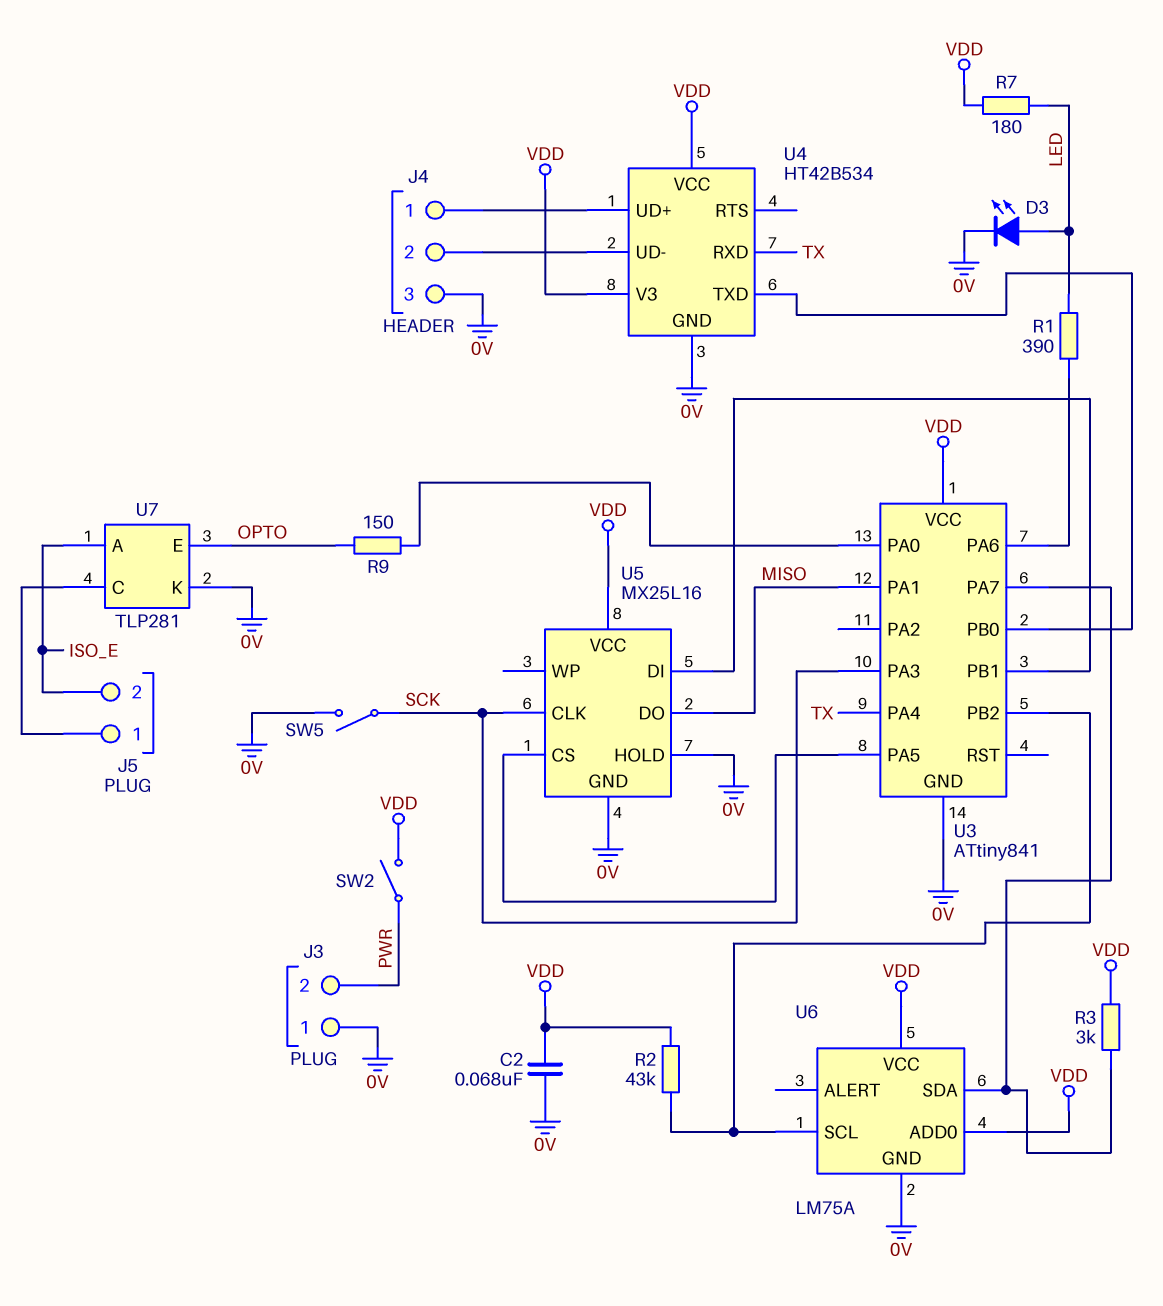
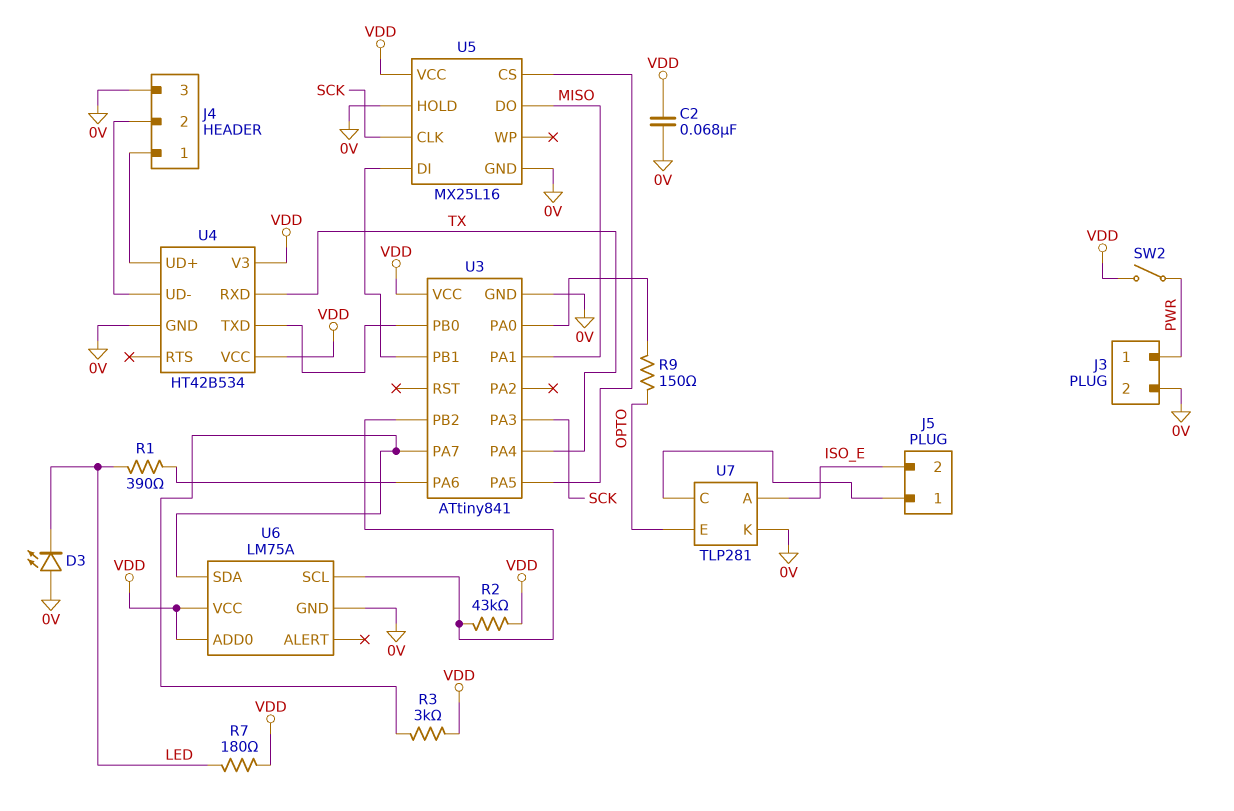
D3: LED (A LED, K 0V) -> LED (A 0V, K LED)
J3 pin 1: 0V -> PWR
J3 pin 2: PWR -> 0V
SW5: switch (0V, SCK) -> none

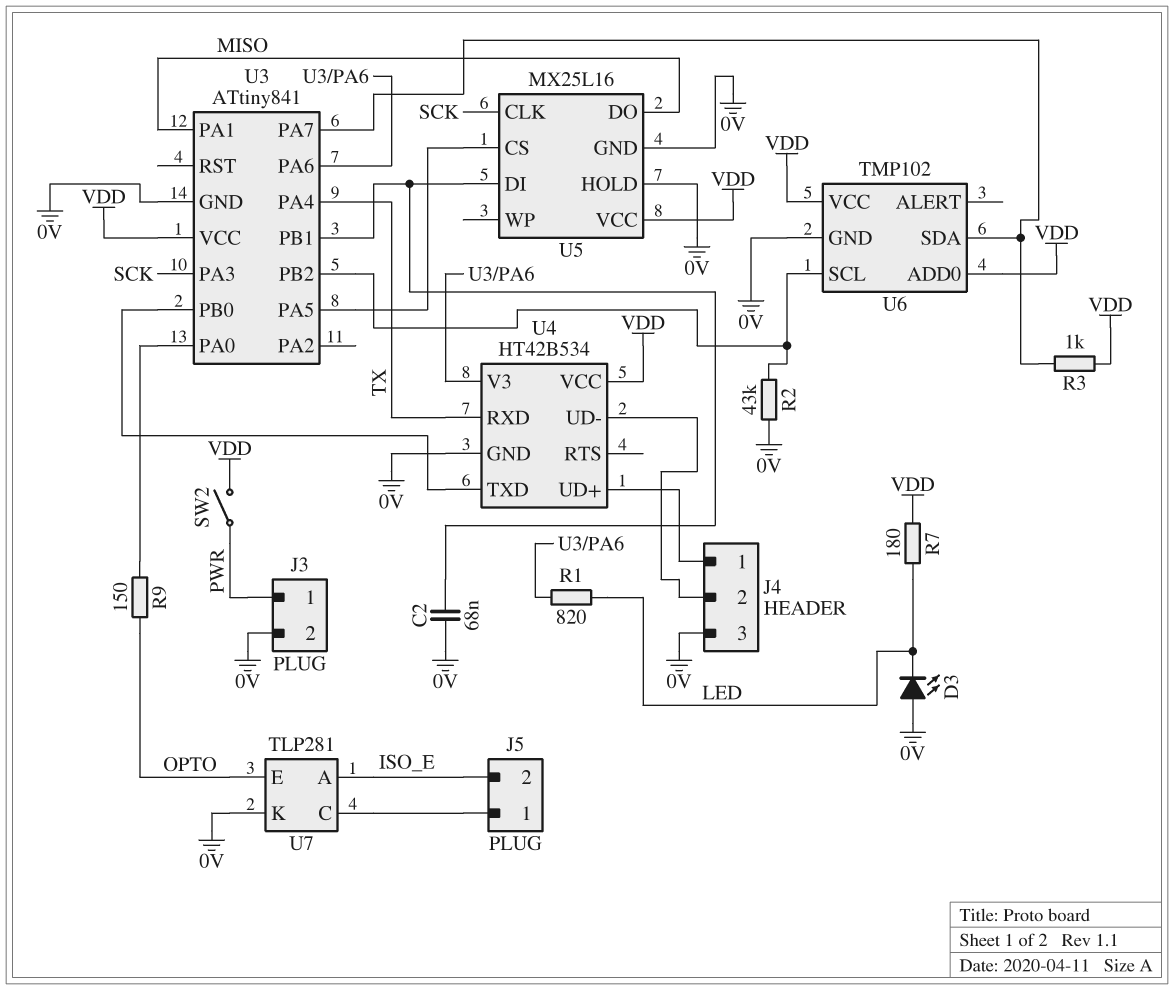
C2: 68nF (0V, VDD) -> 68nF (0V, U3/PB1)
R1: 390 (LED, U3/PA6) -> 820 (LED, U3/PA6)
R2: 43k (U3/PB2, VDD) -> 43k (0V, U3/PB2)
R3: 3k (U3/PA7, VDD) -> 1k (U3/PA7, VDD)
U4 pin V3: VDD -> U3/PA6
U6: LM75A -> TMP102

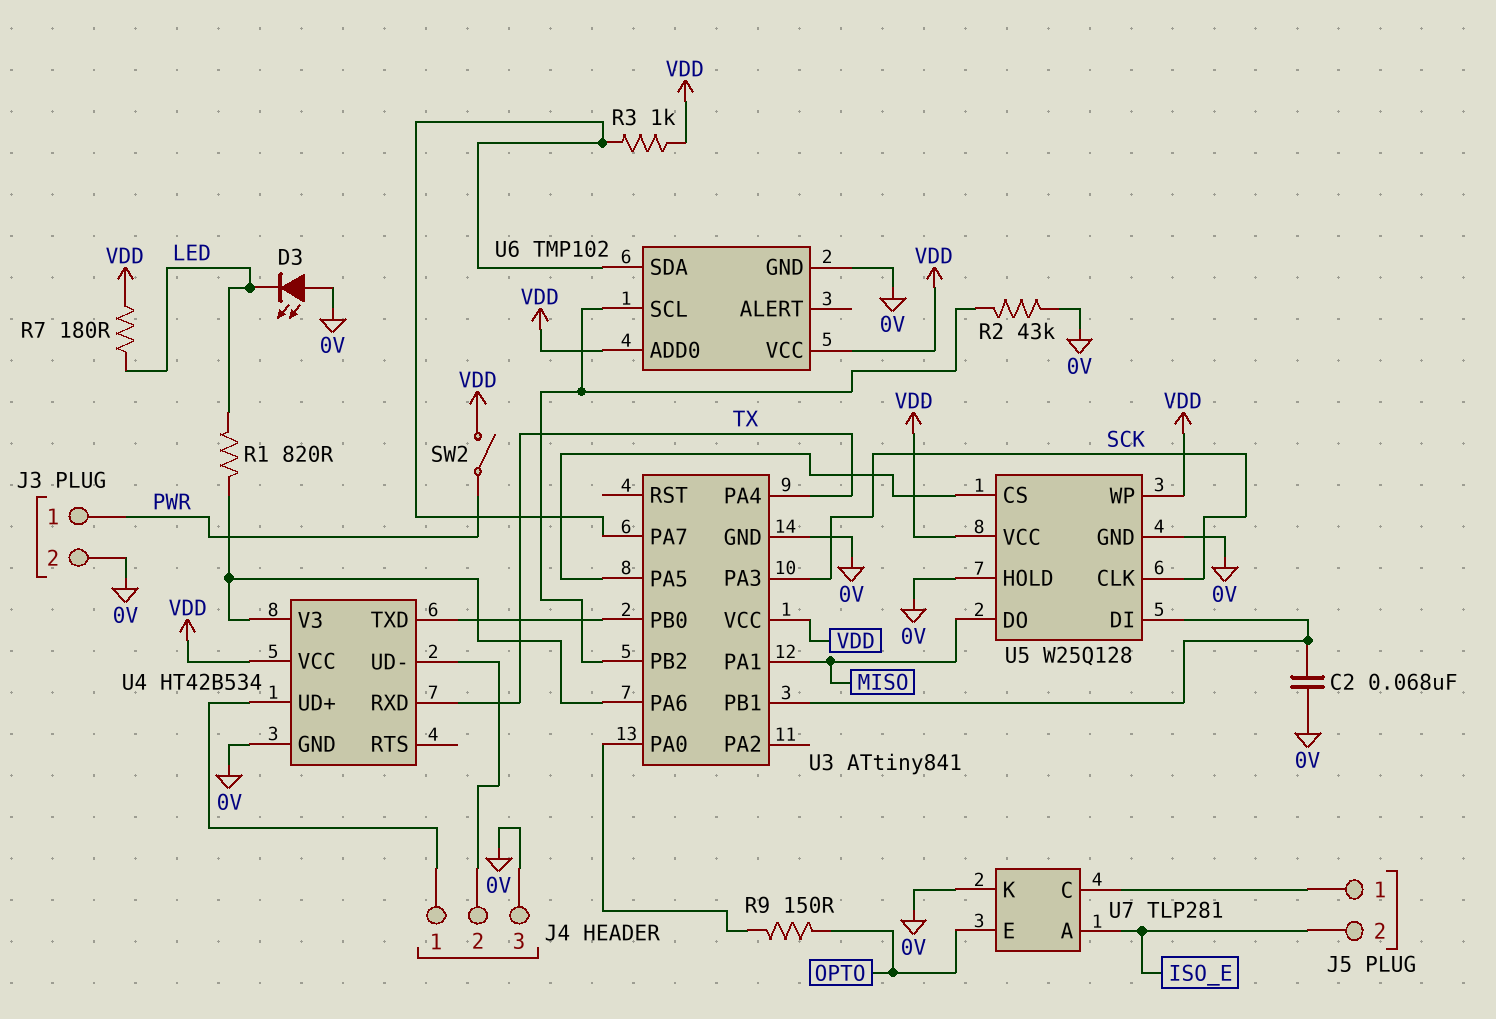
U5: MX25L16 -> W25Q128
U5 pin WP: none -> VDD

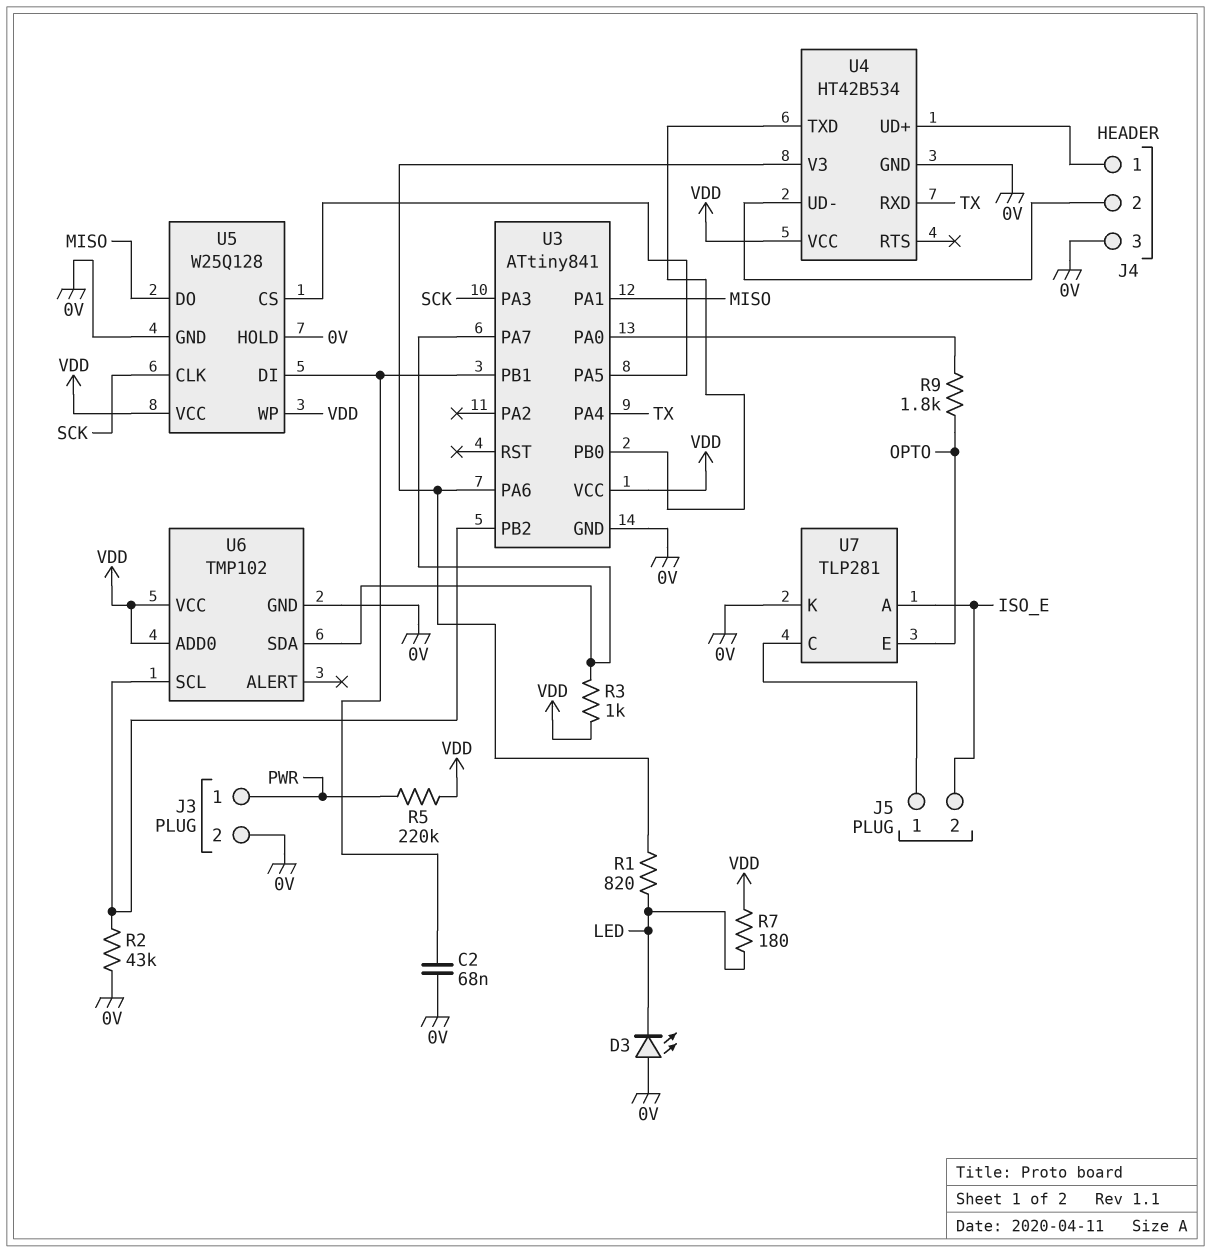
R5: none -> 220k (PWR, VDD)
R9: 150 (OPTO, U3/PA0) -> 1.8k (OPTO, U3/PA0)
SW2: switch (PWR, VDD) -> none

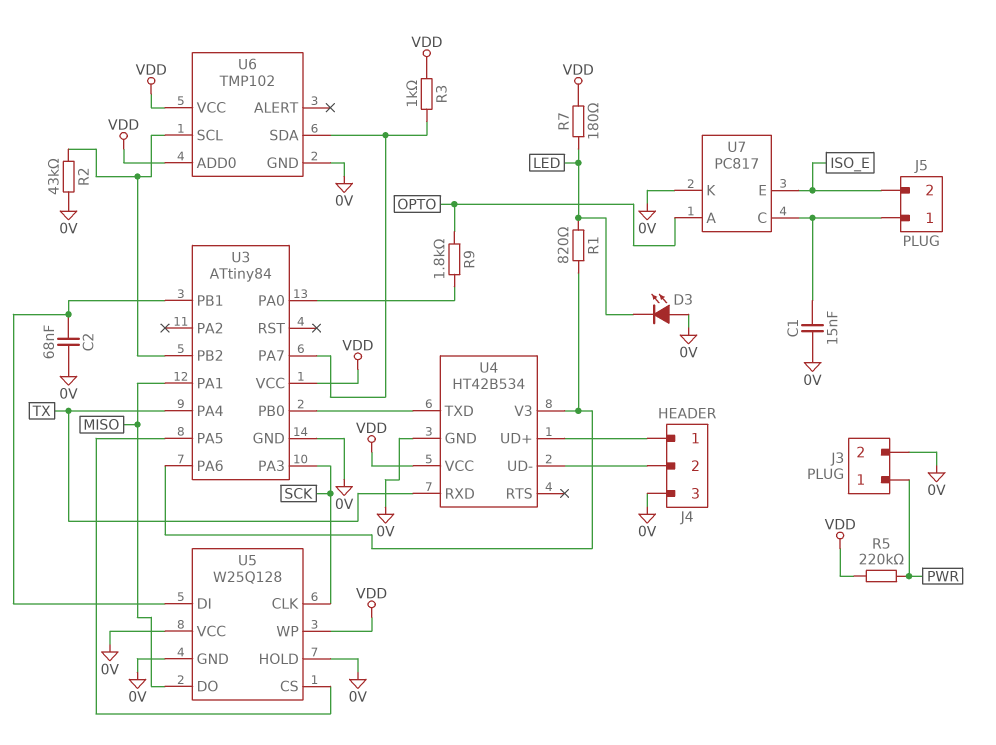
C1: none -> 15nF (0V, J5/1)
U3: ATtiny841 -> ATtiny84
U5 pin VCC: VDD -> 0V
U7: TLP281 -> PC817
U7 pin A: ISO_E -> OPTO
U7 pin E: OPTO -> ISO_E

